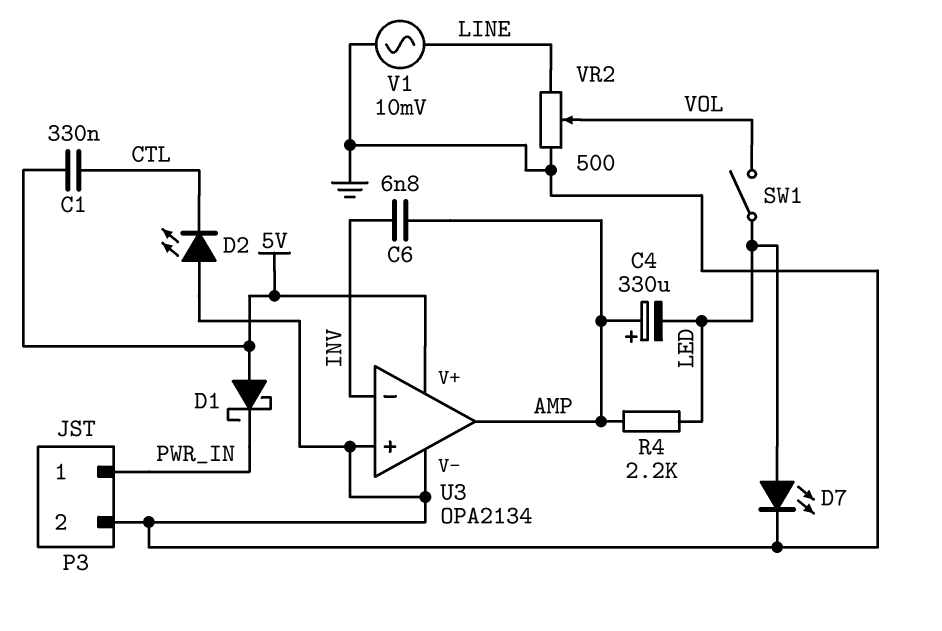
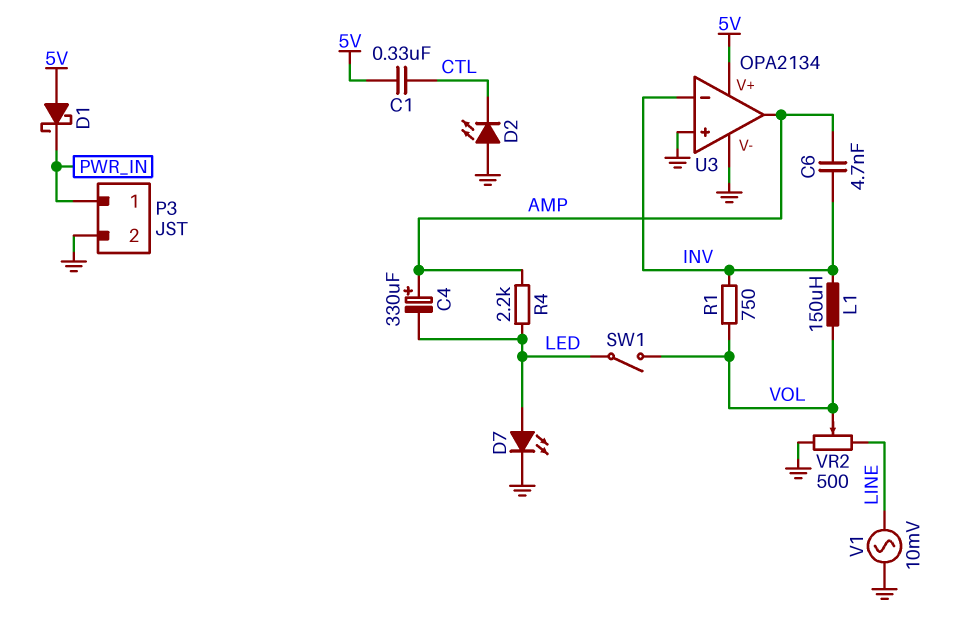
C6: 6.8nF (AMP, INV) -> 4.7nF (AMP, INV)
L1: none -> 150uH (INV, VOL)
R1: none -> 750 (INV, VOL)

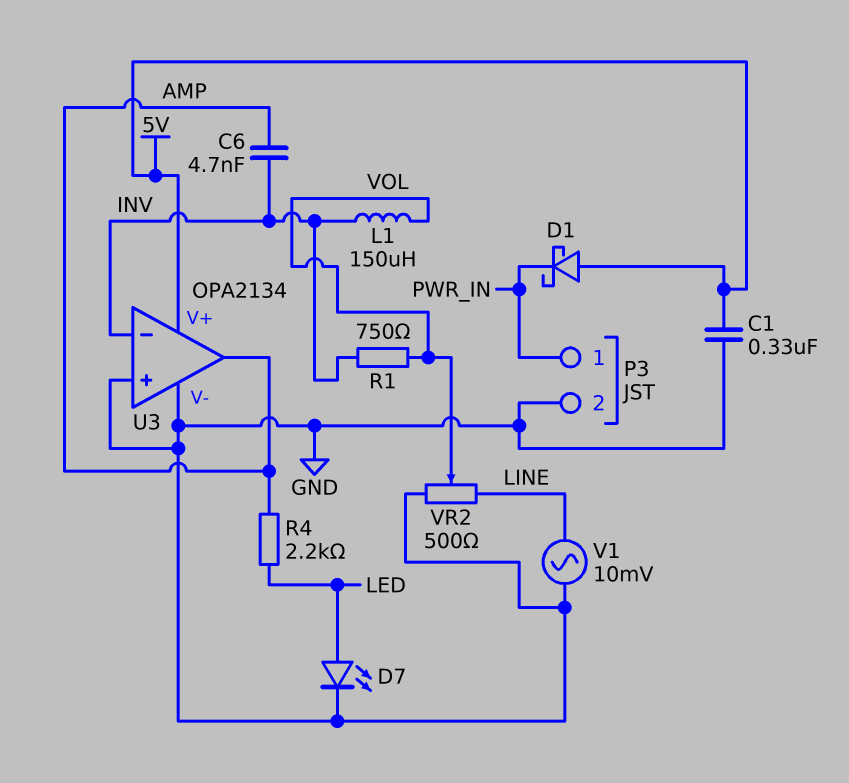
C1: 330nF (5V, CTL) -> 330nF (5V, GND)
C4: 330uF (plus AMP, minus LED) -> none
D2: LED (A GND, K CTL) -> none
SW1: switch (LED, VOL) -> none

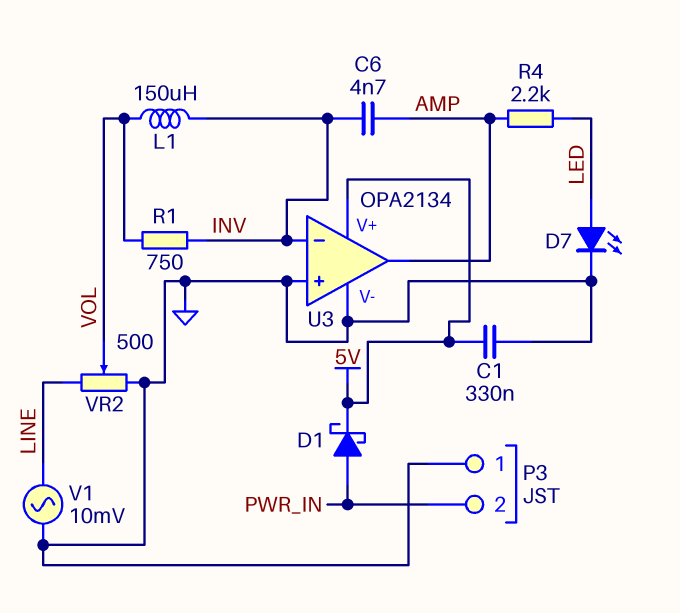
D1: schottky (A 5V, K PWR_IN) -> schottky (A PWR_IN, K 5V)
P3 pin 1: PWR_IN -> GND
P3 pin 2: GND -> PWR_IN

